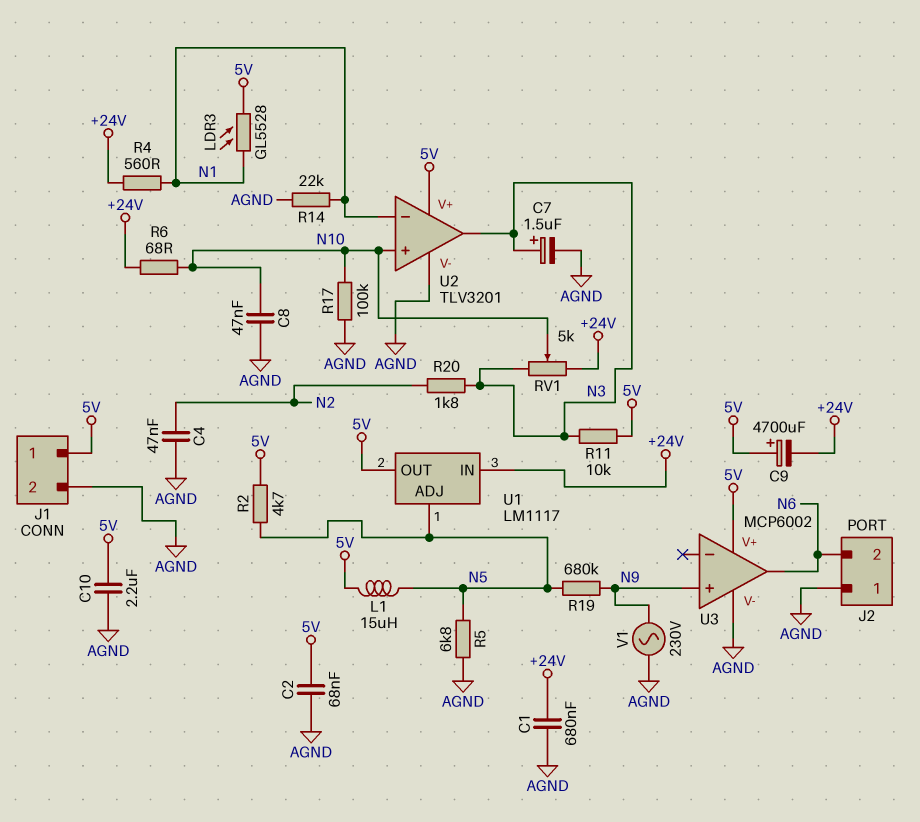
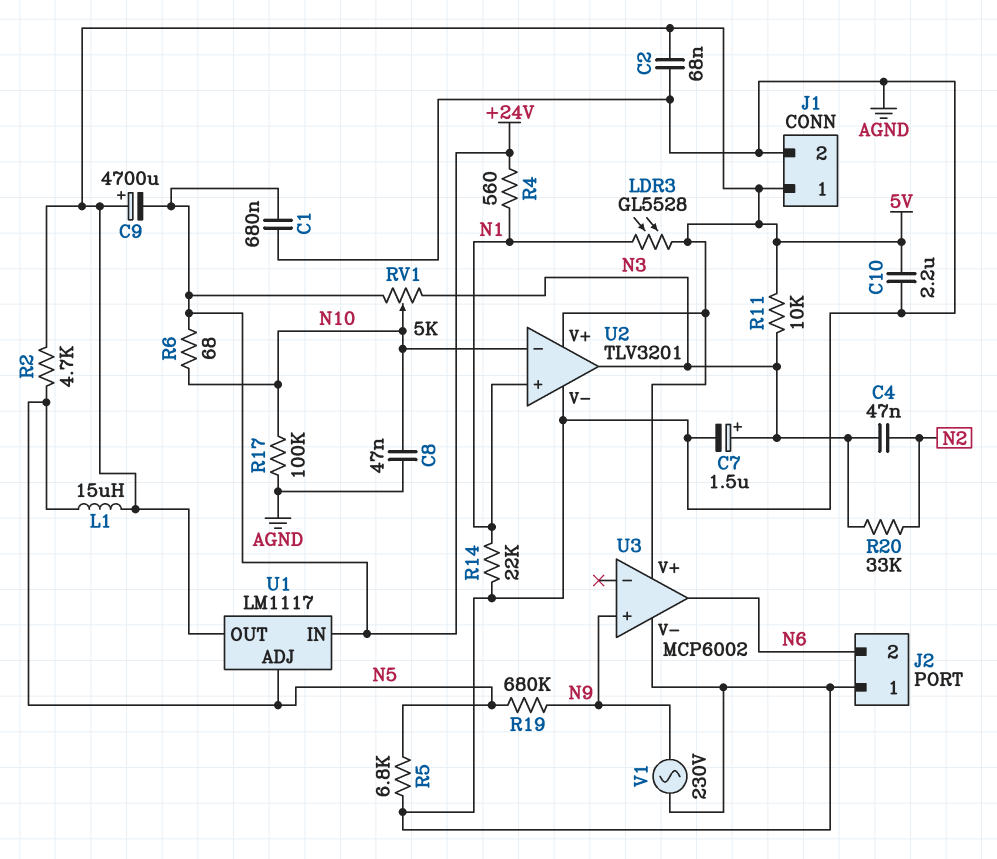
C4: 47nF (AGND, N2) -> 47nF (N2, N3)
R20: 1.8k (N2, N3) -> 33k (N2, N3)
U2 pin in+: N10 -> N1
U2 pin in-: N1 -> N10

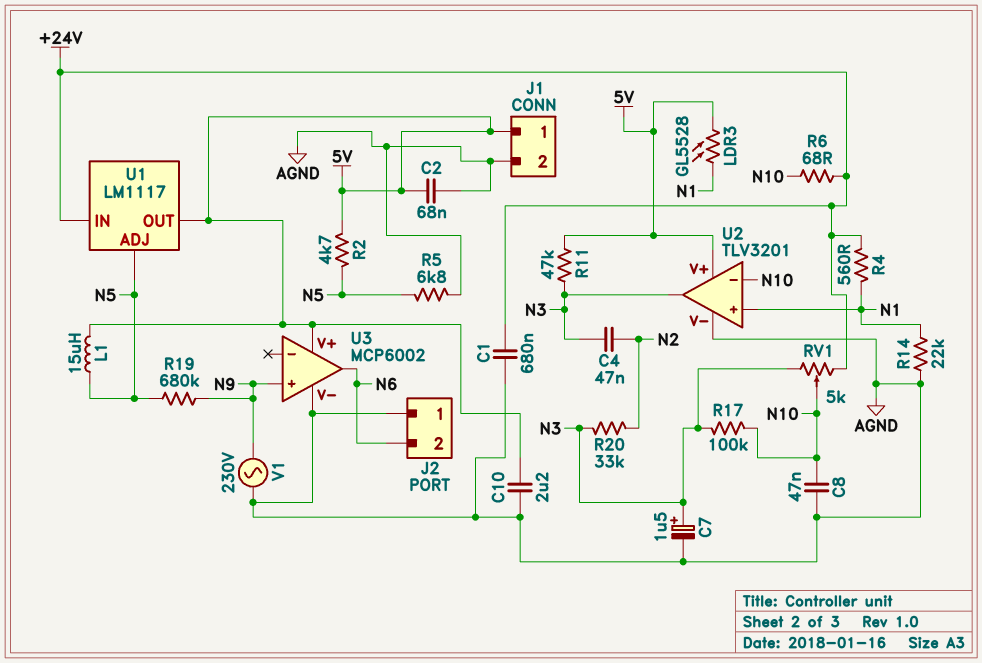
C9: 4700uF (plus 5V, minus +24V) -> none
R11: 10k (5V, N3) -> 47k (5V, N3)
R17: 100k (AGND, N10) -> 100k (N3, N10)

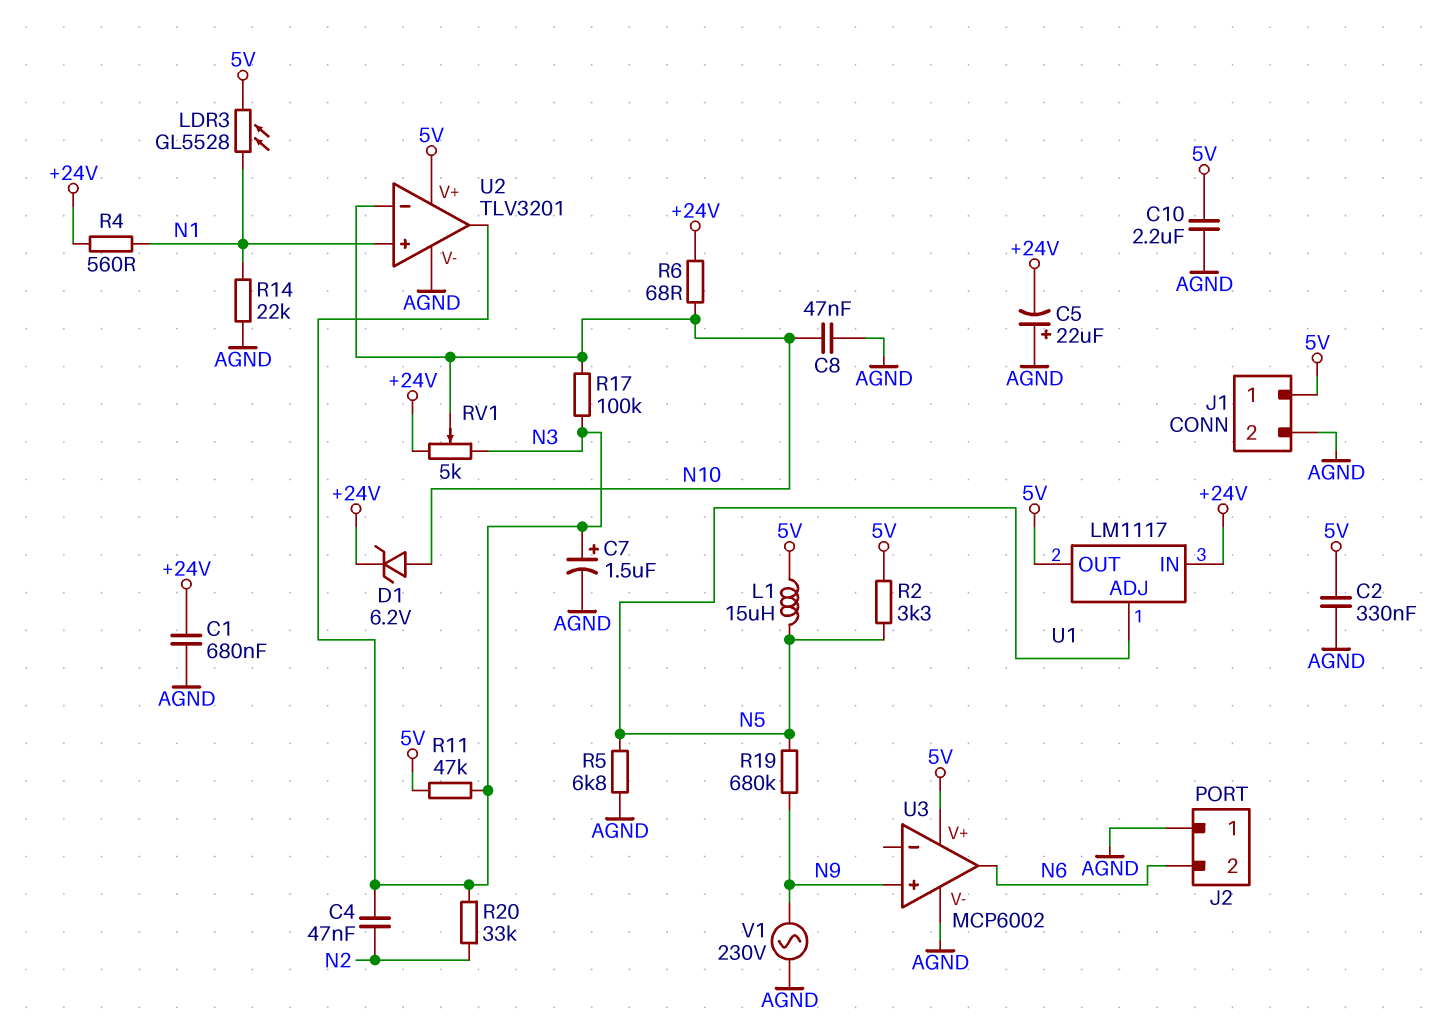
C2: 68nF (5V, AGND) -> 330nF (5V, AGND)
C5: none -> 22uF (plus AGND, minus +24V)
D1: none -> zener 6.2V (A N10, K +24V)
R2: 4.7k (5V, N5) -> 3.3k (5V, N5)

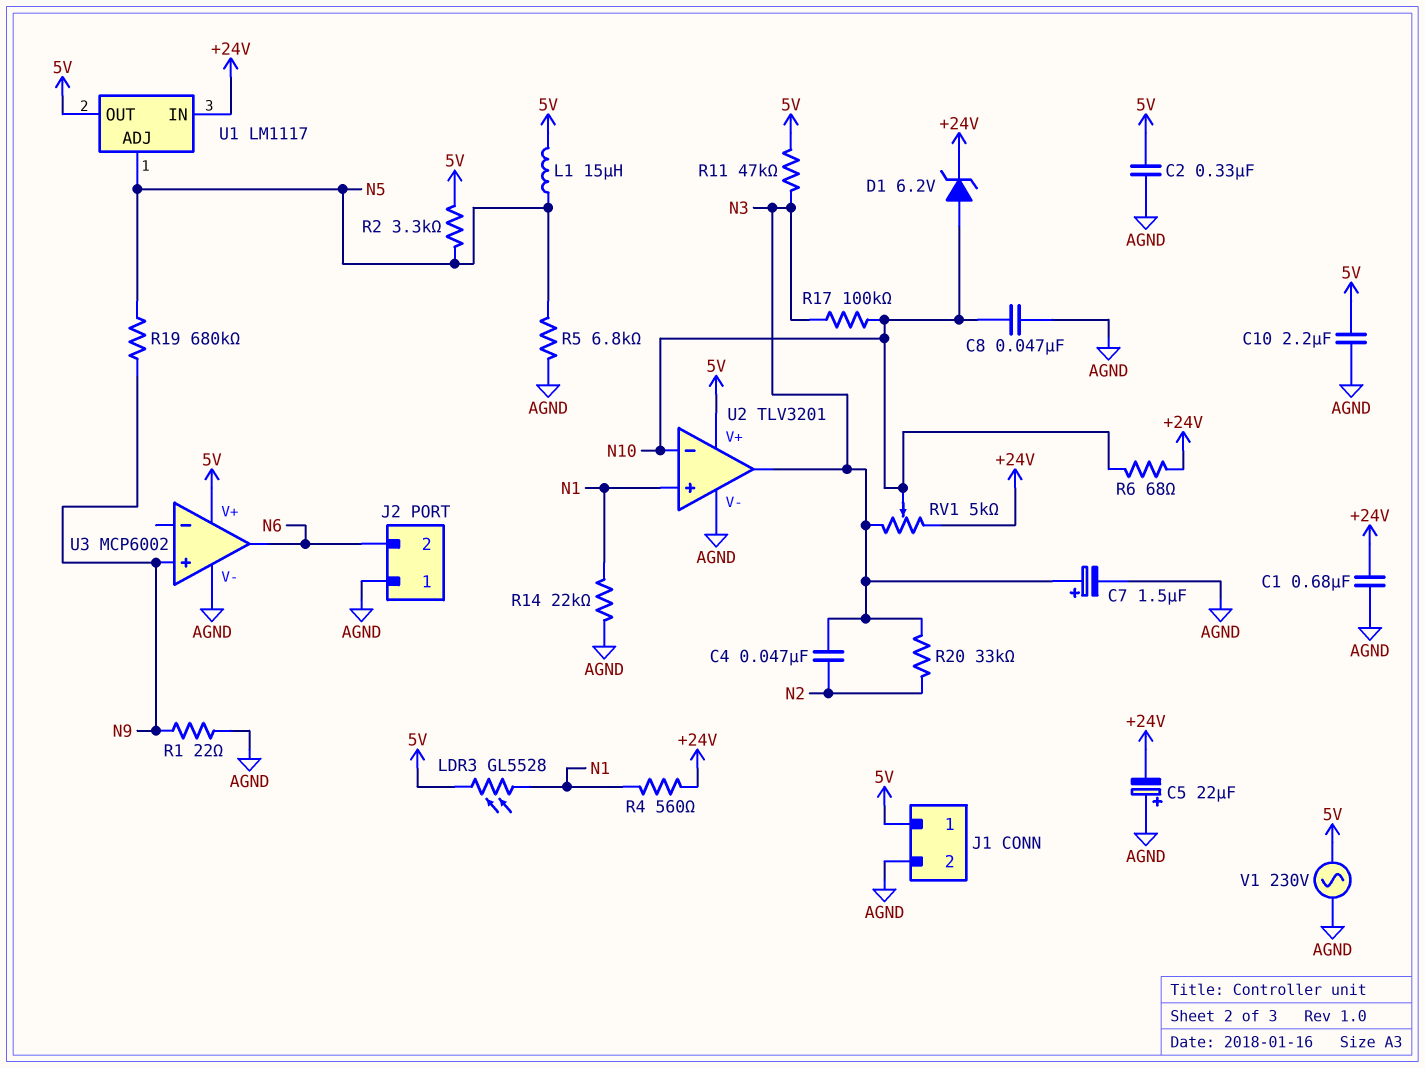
R1: none -> 22 (AGND, N9)
V1: AC 230V (AGND, N9) -> AC 230V (5V, AGND)

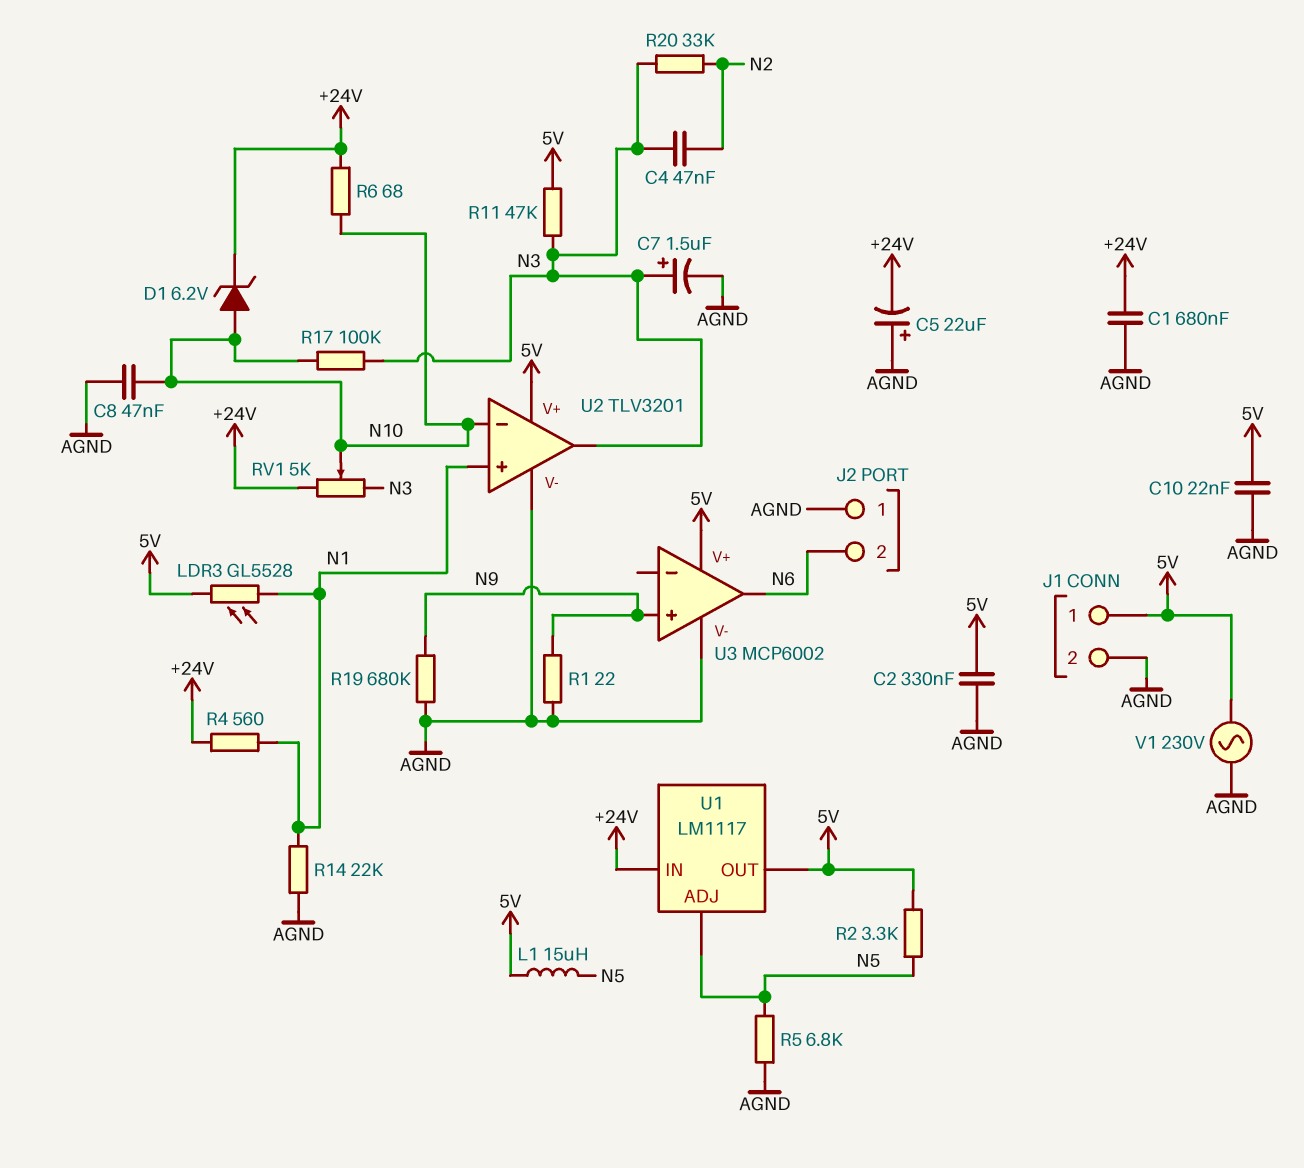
C10: 2.2uF (5V, AGND) -> 22nF (5V, AGND)
R19: 680k (N5, N9) -> 680k (AGND, N9)

